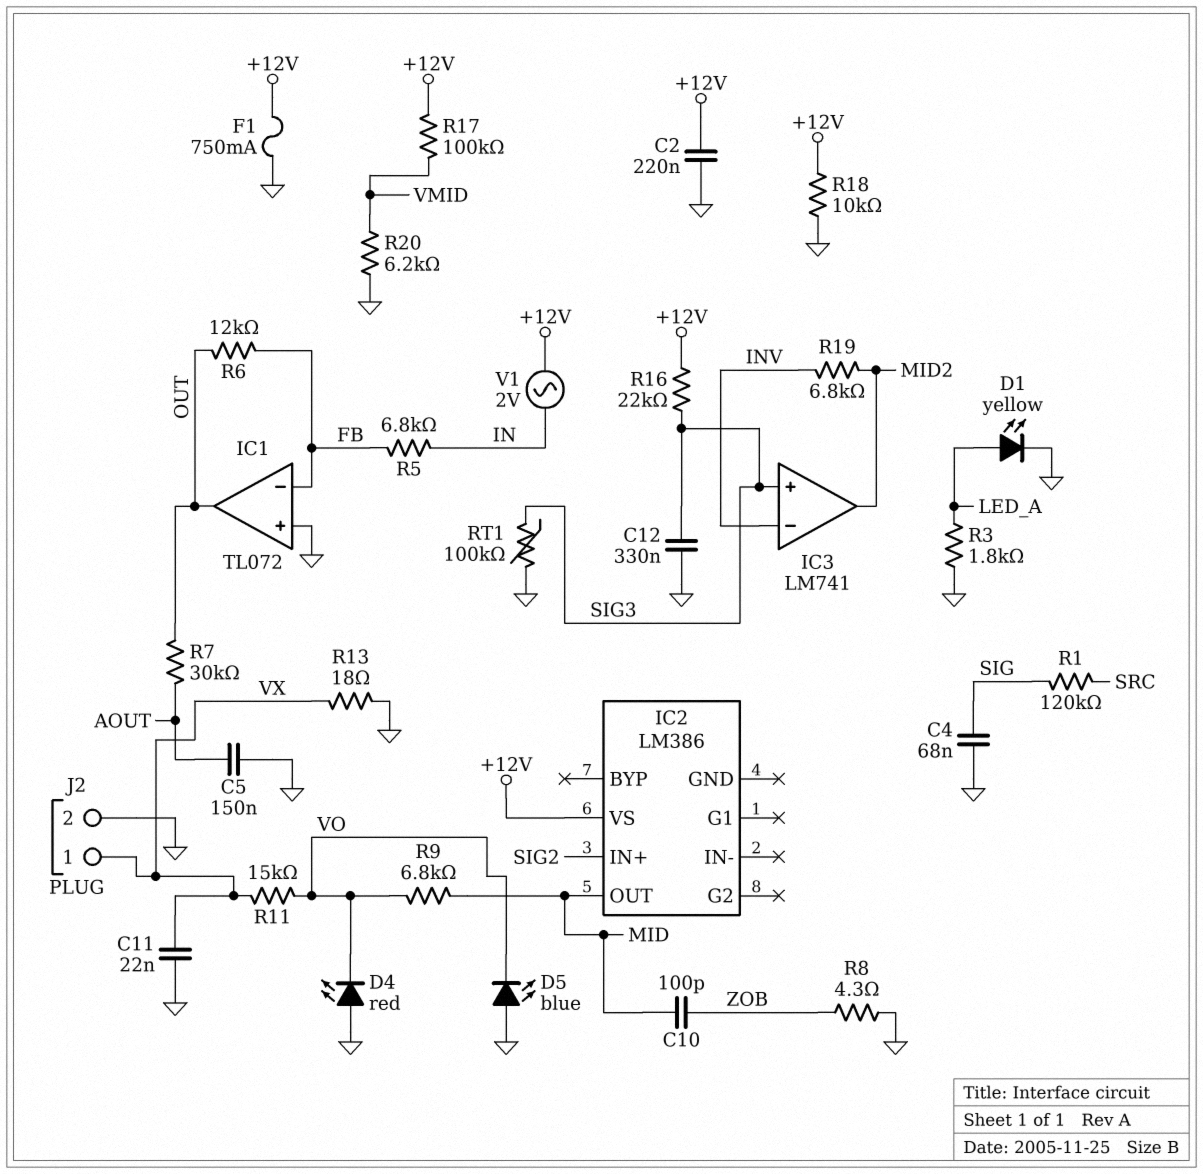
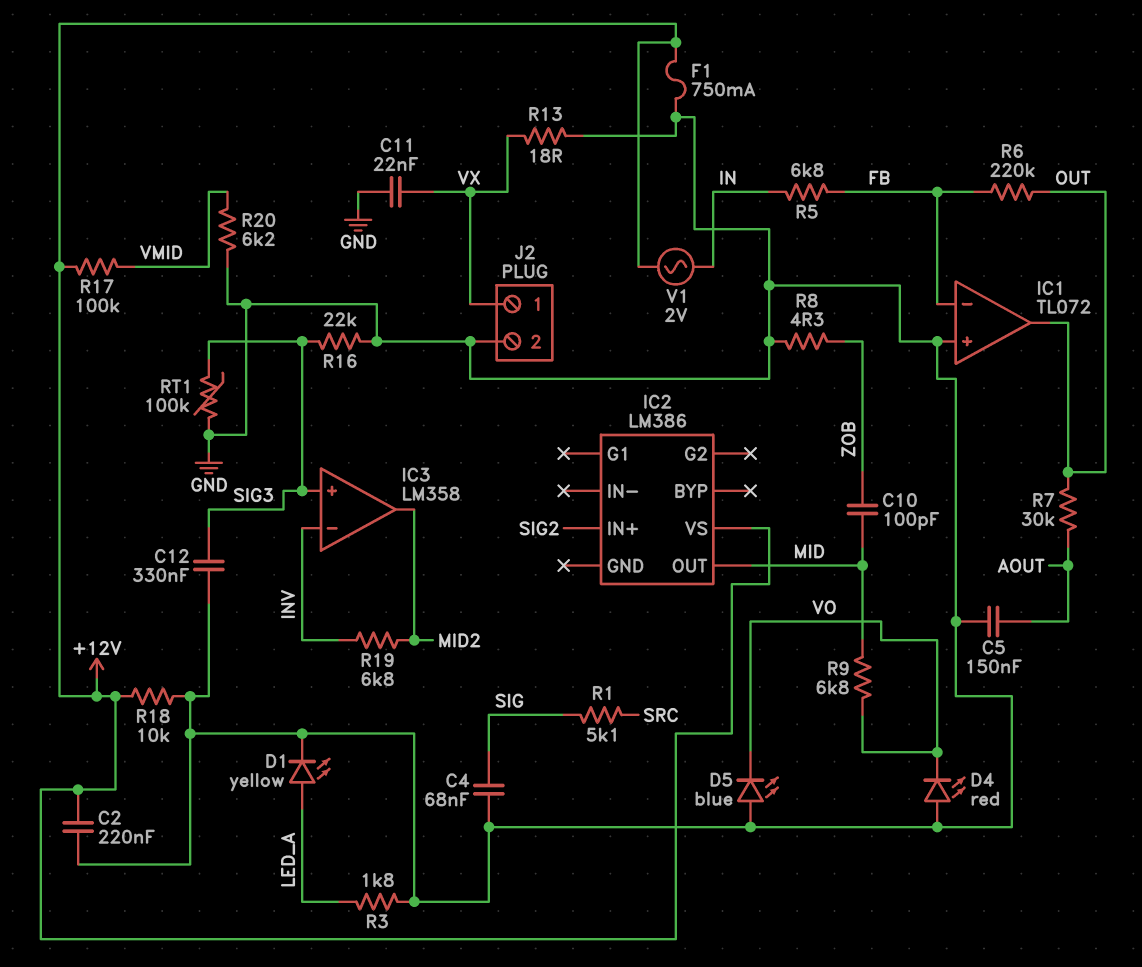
IC3: LM741 -> LM358
R1: 120k (SIG, SRC) -> 5.1k (SIG, SRC)
R6: 12k (FB, OUT) -> 220k (FB, OUT)
R11: 15k (VO, VX) -> none
R16: 22k (+12V, SIG3) -> 22k (GND, SIG3)

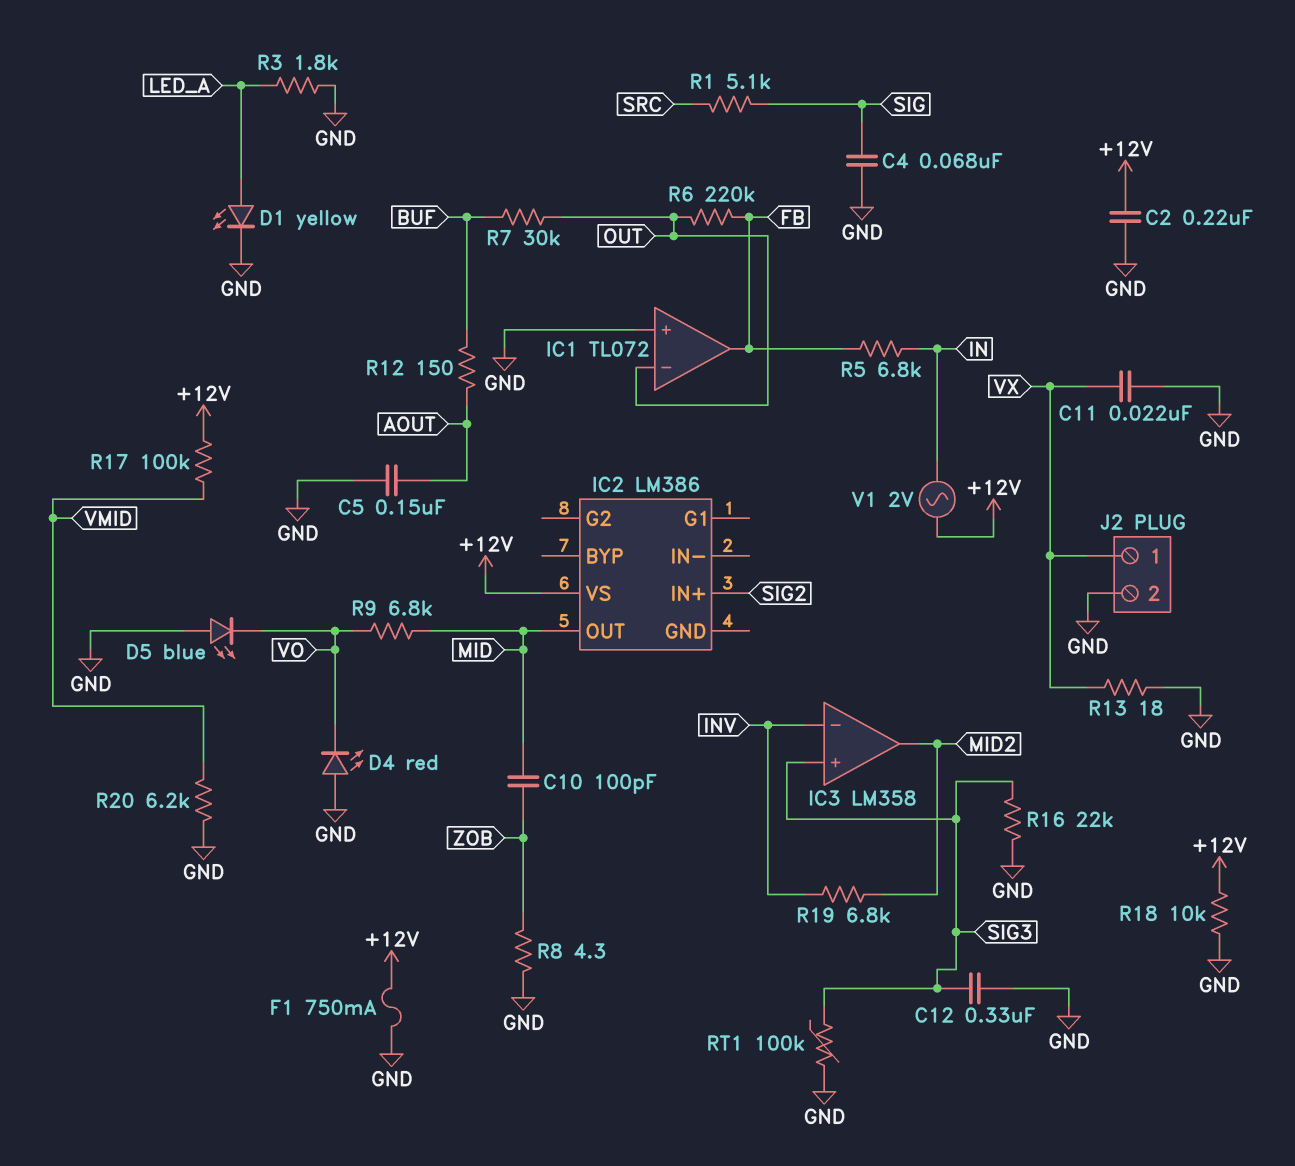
IC1 pin in-: FB -> OUT
IC1 pin out: OUT -> FB
R7: 30k (AOUT, OUT) -> 30k (BUF, OUT)
R12: none -> 150 (AOUT, BUF)

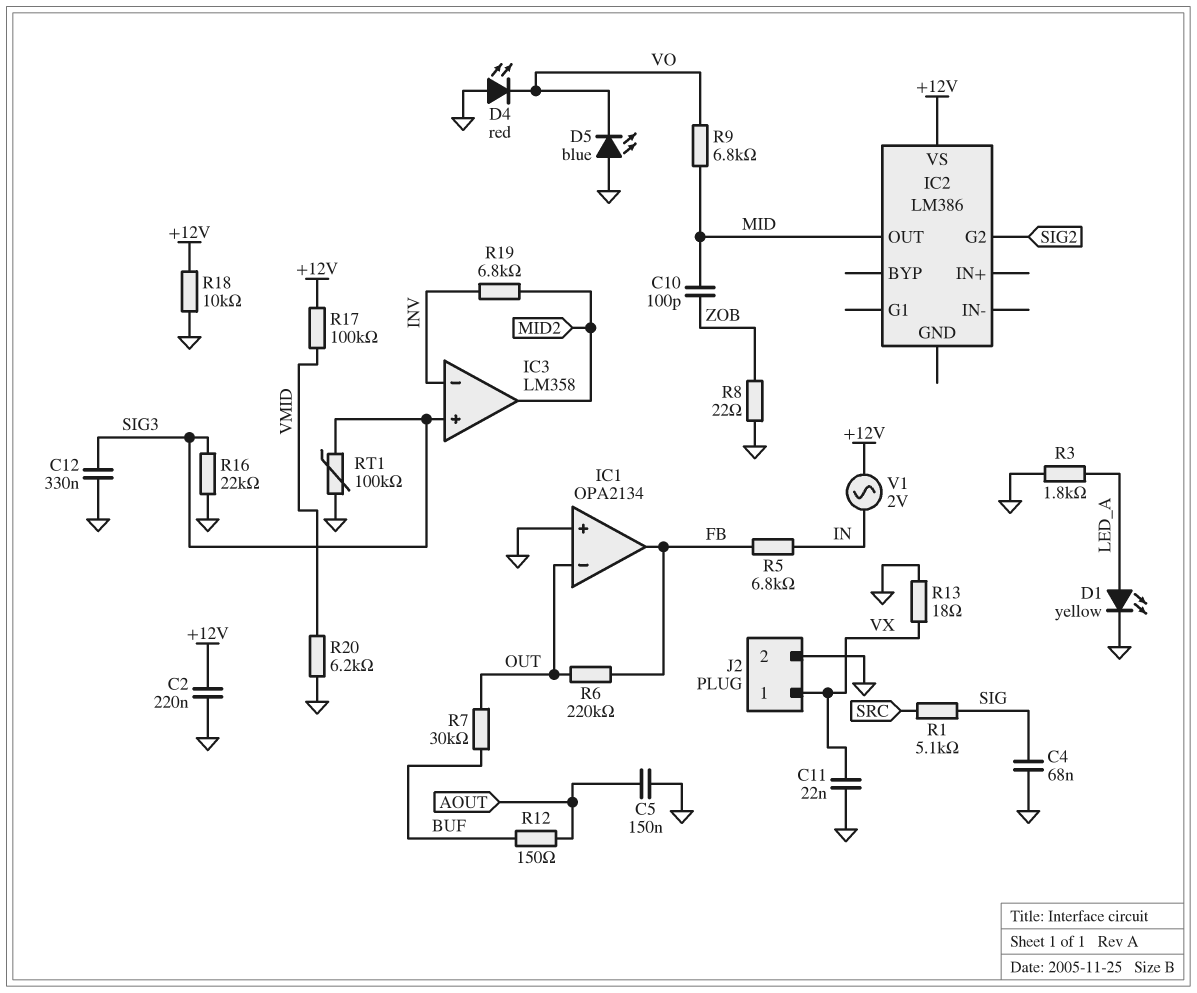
F1: 750mA (+12V, GND) -> none
IC1: TL072 -> OPA2134
IC2 pin G2: none -> SIG2
IC2 pin IN+: SIG2 -> none
R8: 4.3 (GND, ZOB) -> 22 (GND, ZOB)

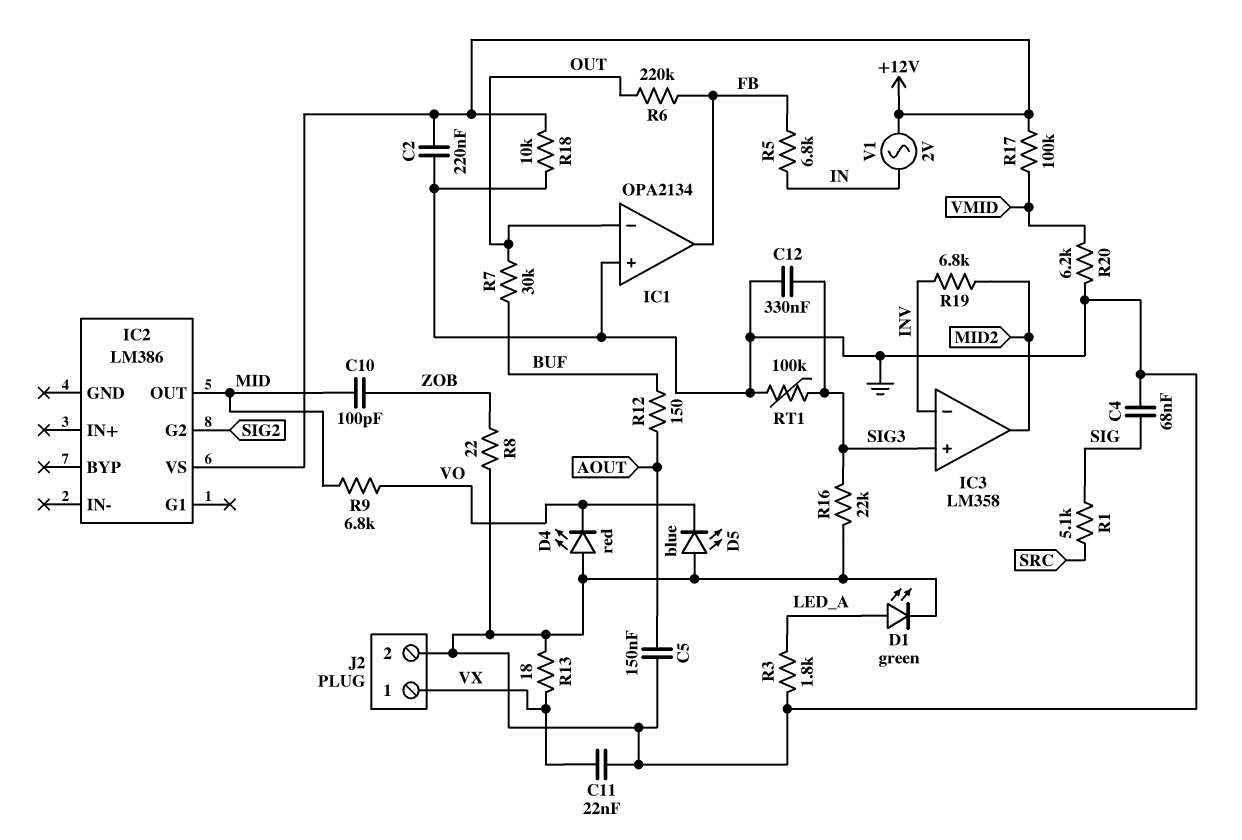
D1: LED yellow (A LED_A, K GND) -> LED green (A LED_A, K GND)

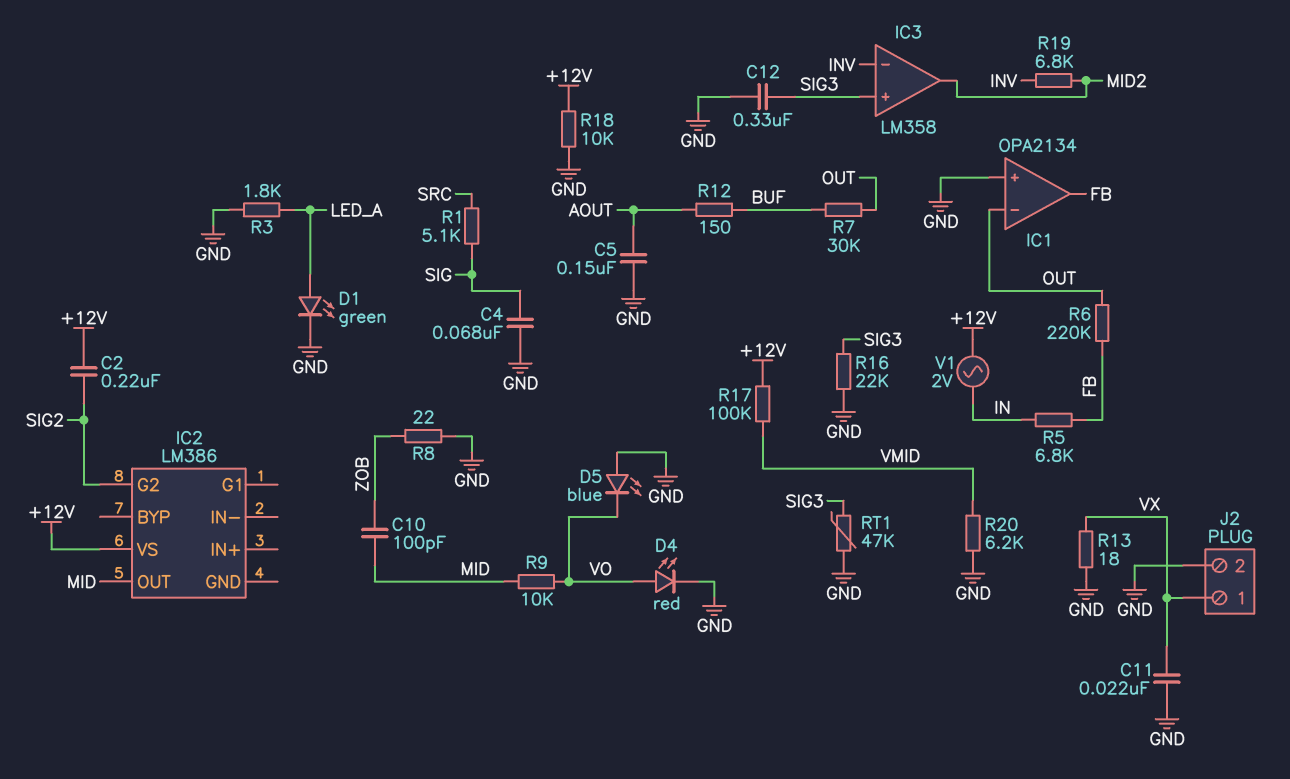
C2: 220nF (+12V, GND) -> 220nF (+12V, SIG2)
D4: LED red (A GND, K VO) -> LED red (A VO, K GND)
R9: 6.8k (MID, VO) -> 10k (MID, VO)
RT1: 100k (GND, SIG3) -> 47k (GND, SIG3)

